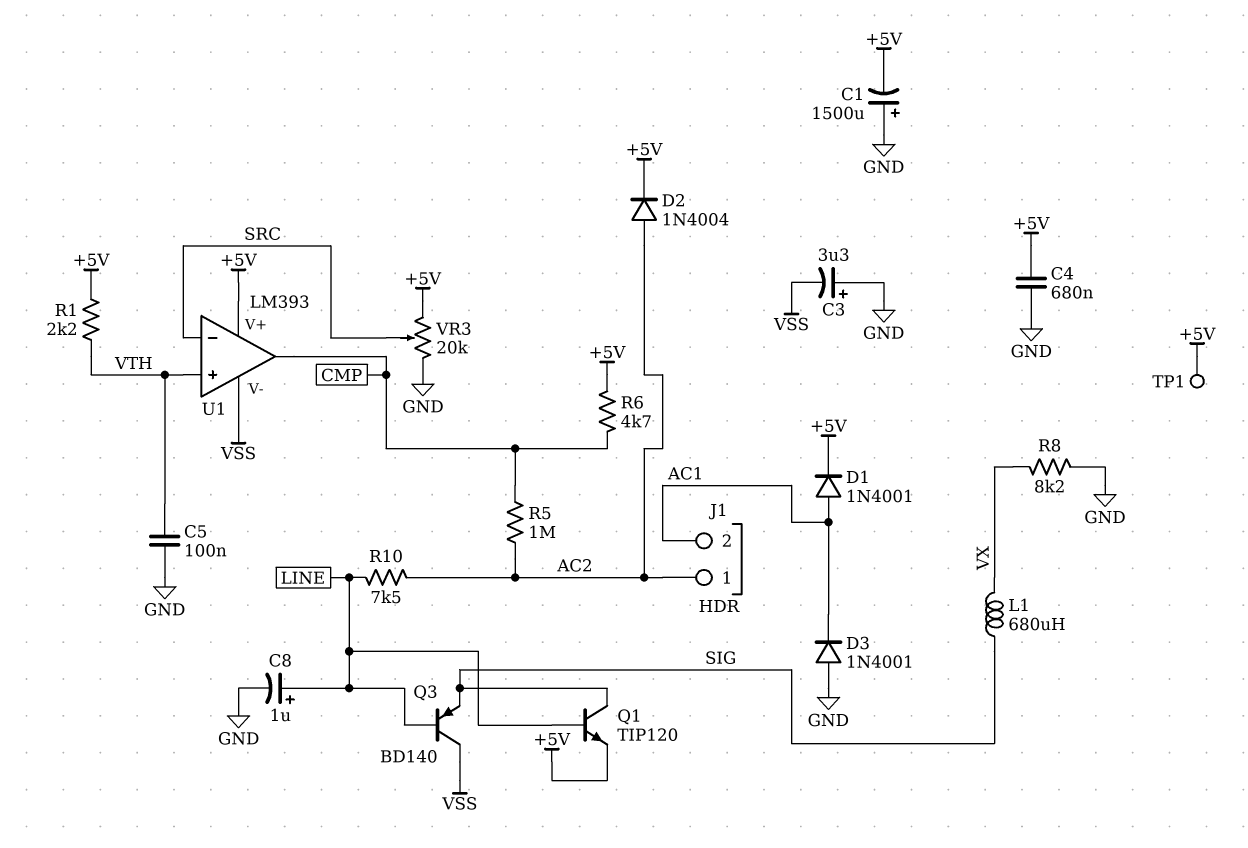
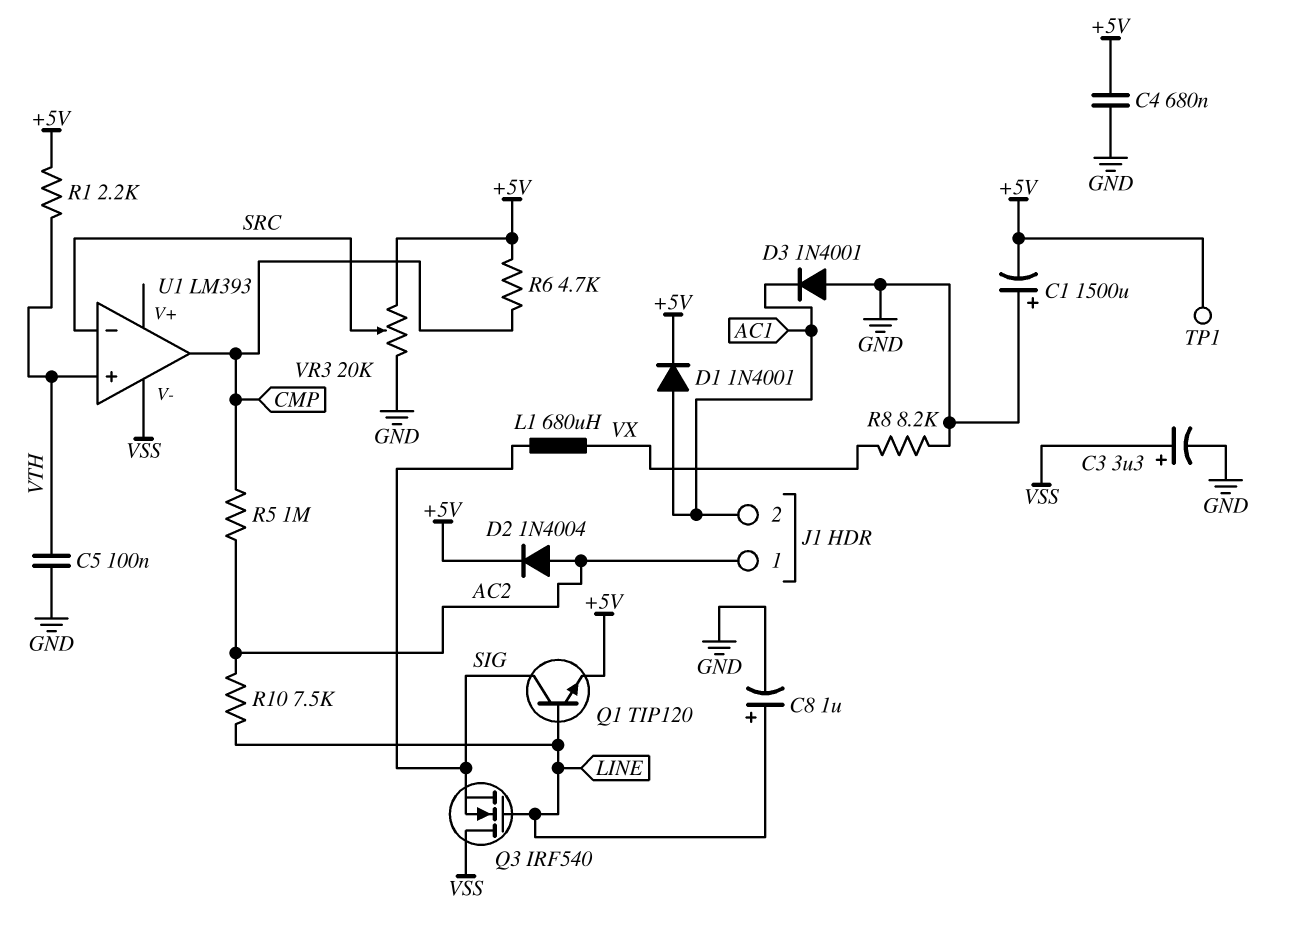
C3: 3.3uF (plus GND, minus VSS) -> 3.3uF (plus VSS, minus GND)
Q3: PNP BD140 (B LINE, C VSS, E SIG) -> NMOS IRF540 (G LINE, D VSS, S SIG)
U1 pin V+: +5V -> none

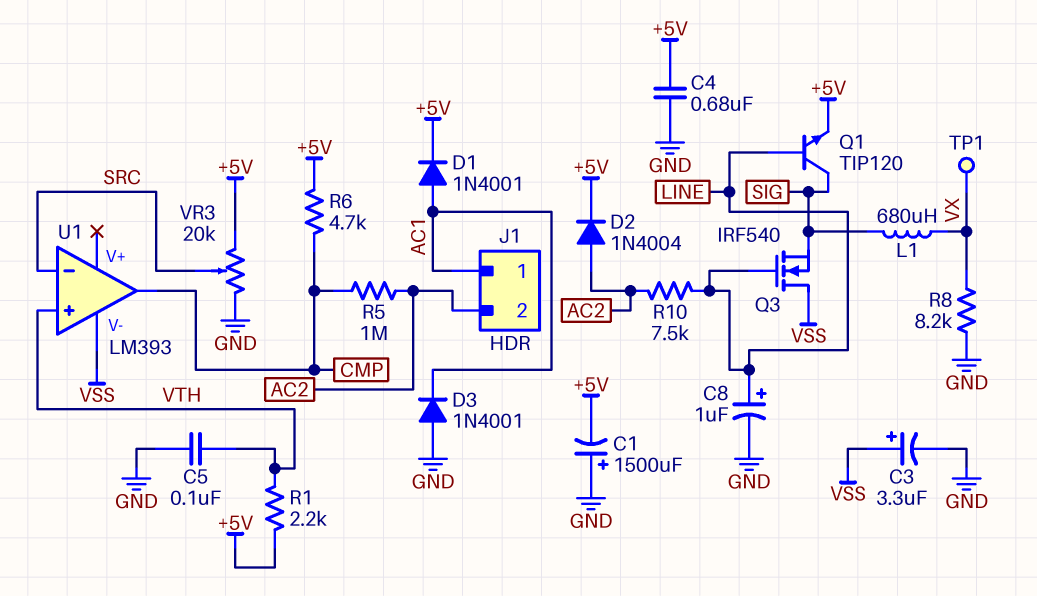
J1 pin 1: AC2 -> AC1
J1 pin 2: AC1 -> AC2
TP1: test point (+5V) -> test point (VX)

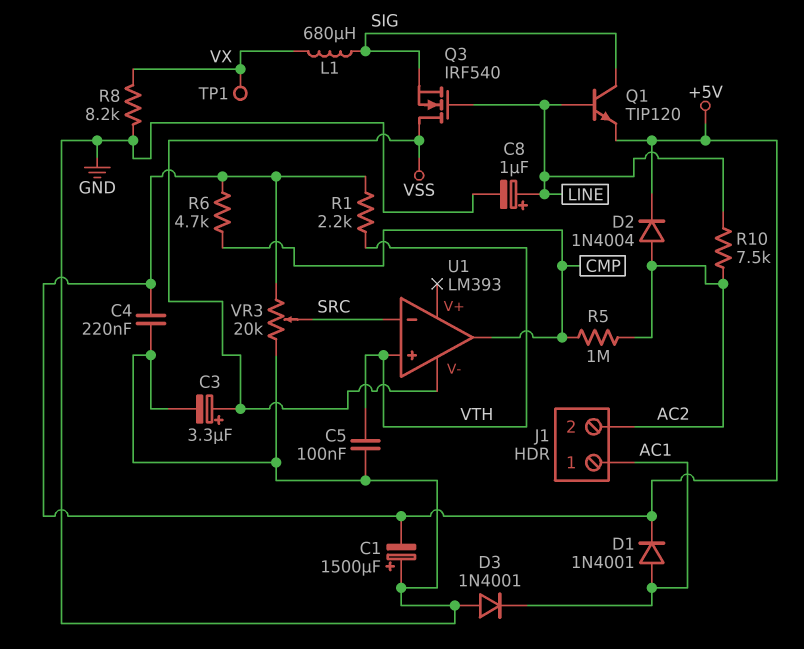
C4: 680nF (+5V, GND) -> 220nF (+5V, GND)

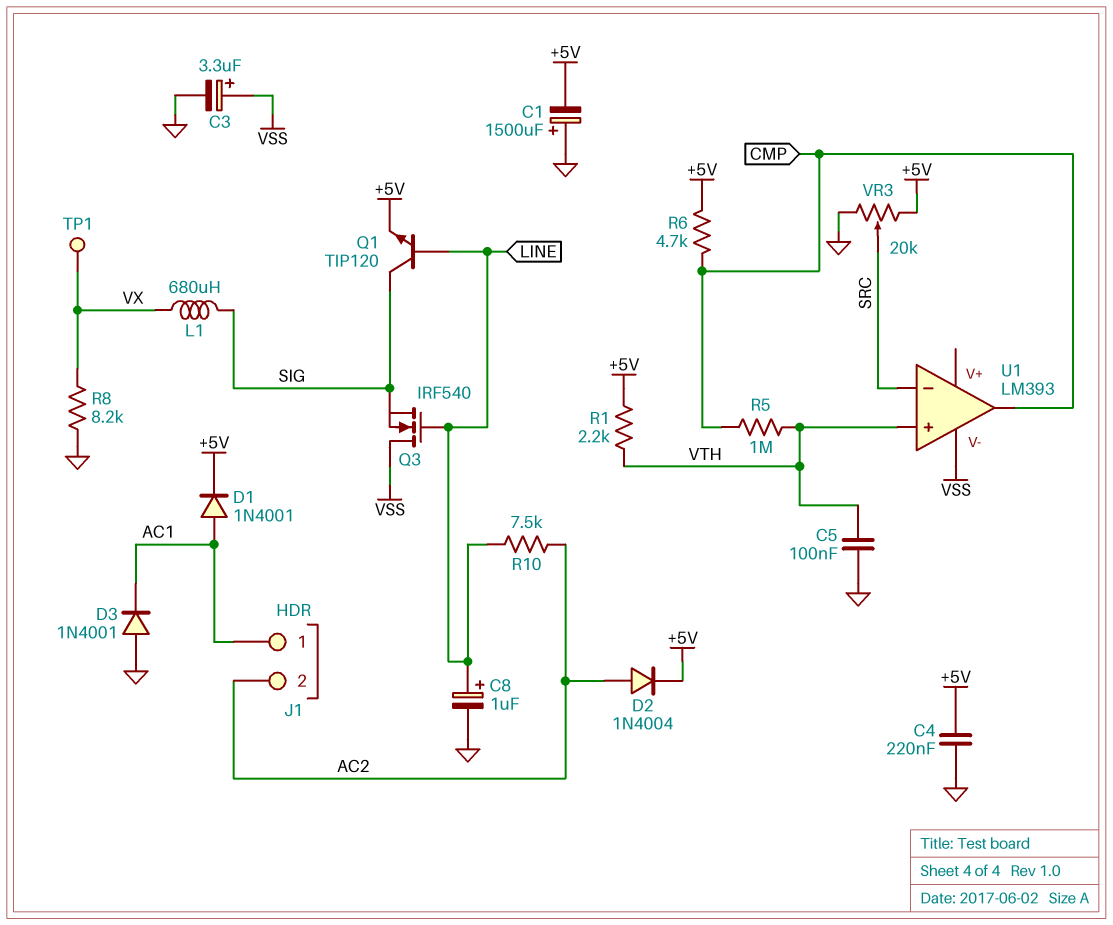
R5: 1M (AC2, CMP) -> 1M (CMP, VTH)

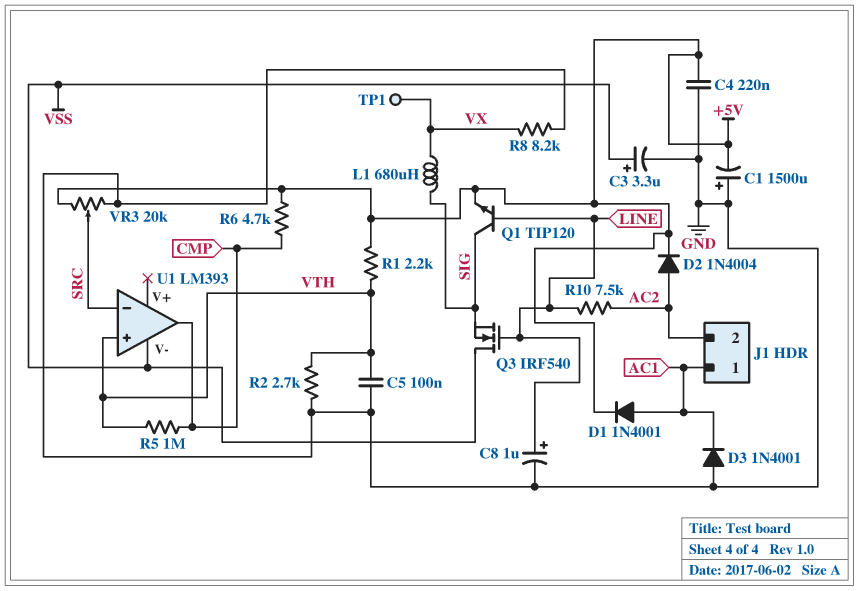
R2: none -> 2.7k (GND, VTH)

